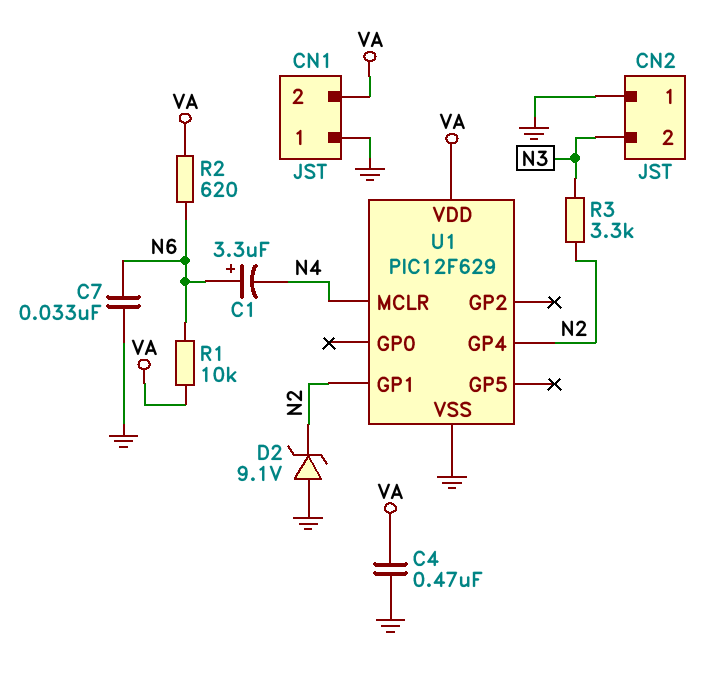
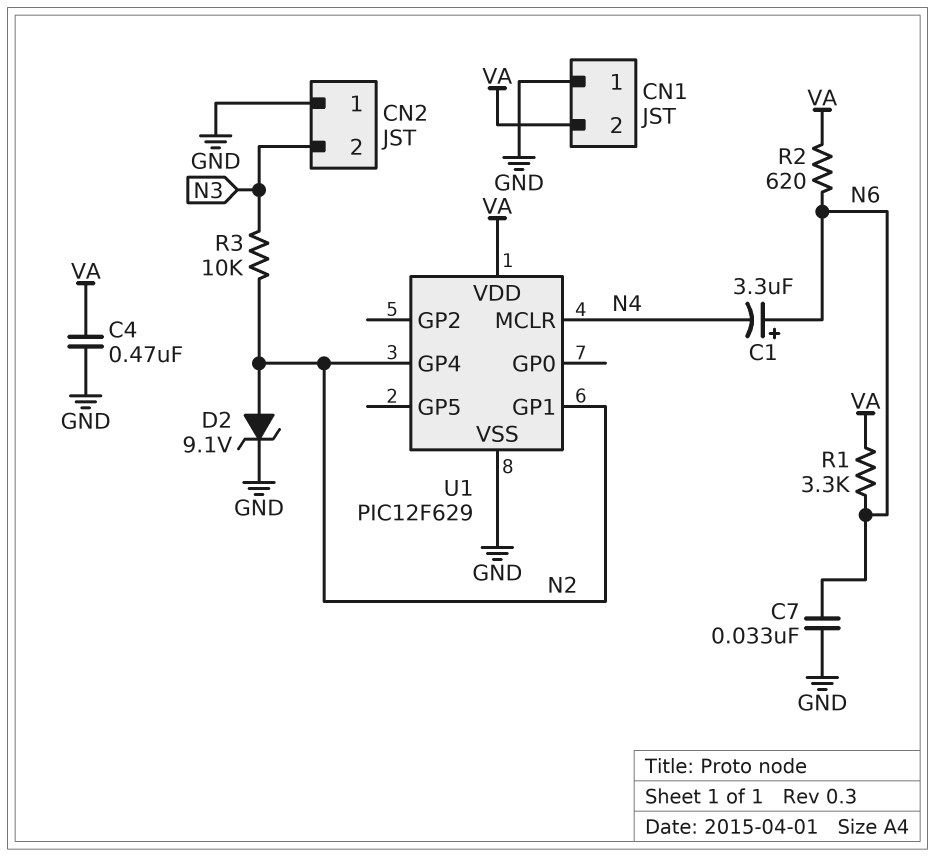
D2: zener 9.1V (A GND, K N2) -> zener 9.1V (A N2, K GND)
R1: 10k (N6, VA) -> 3.3k (N6, VA)
R3: 3.3k (N2, N3) -> 10k (N2, N3)

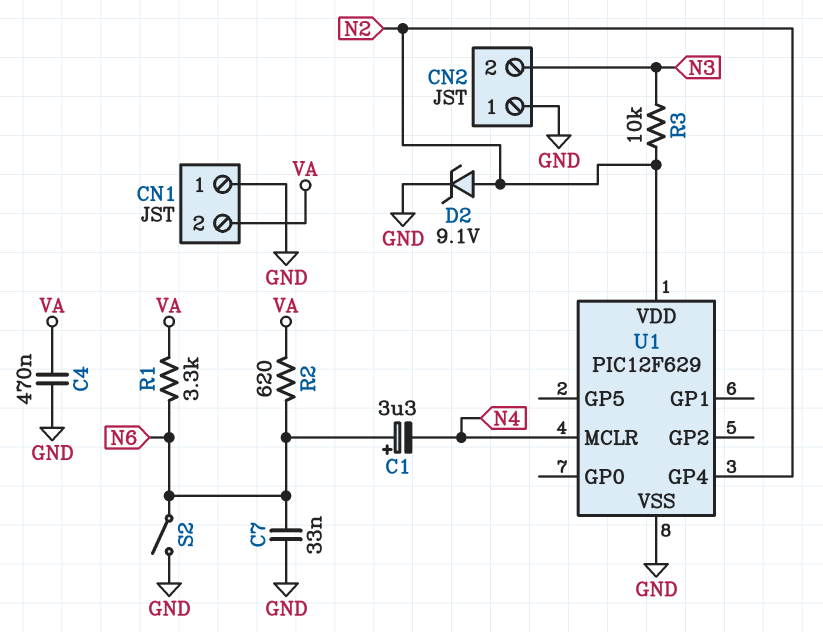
S2: none -> switch (GND, N6)
U1 pin GP1: N2 -> none
U1 pin VDD: VA -> N2

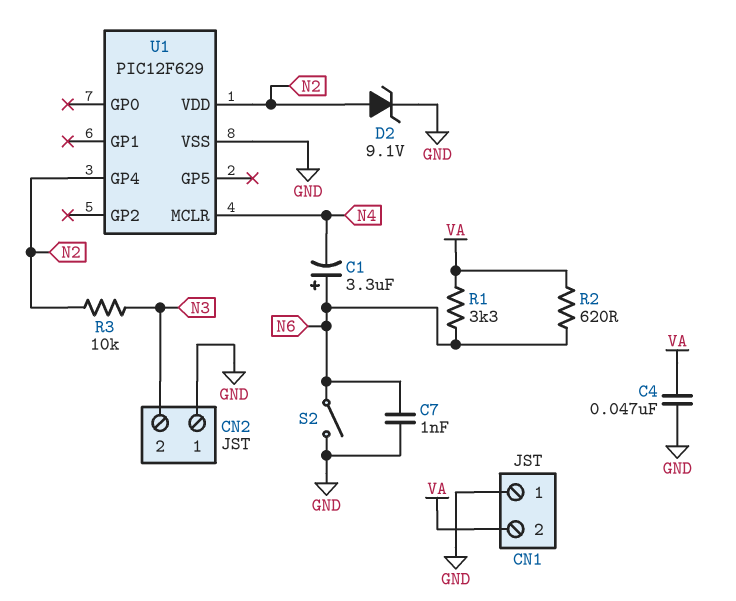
C4: 470nF (GND, VA) -> 47nF (GND, VA)
C7: 33nF (GND, N6) -> 1nF (GND, N6)

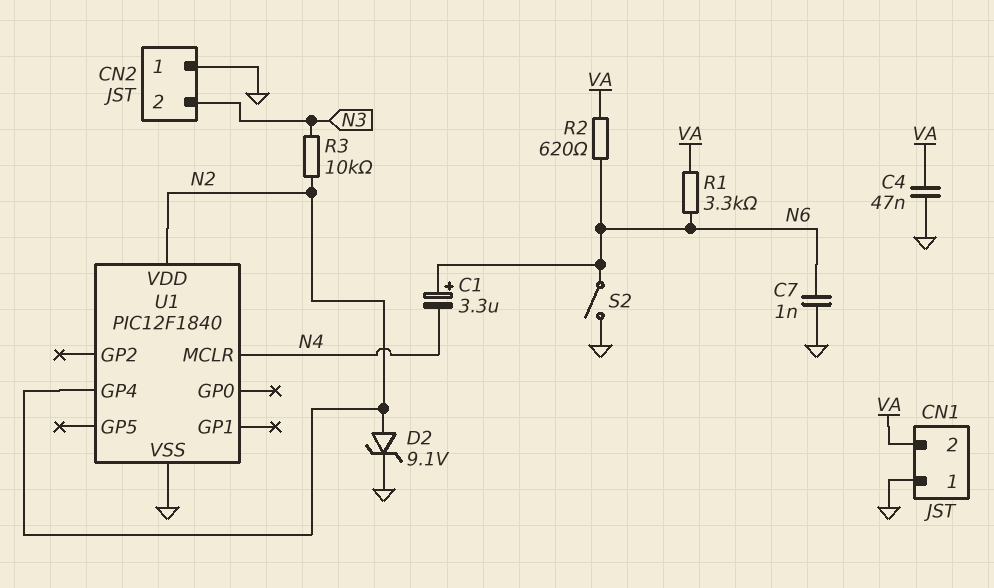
U1: PIC12F629 -> PIC12F1840

